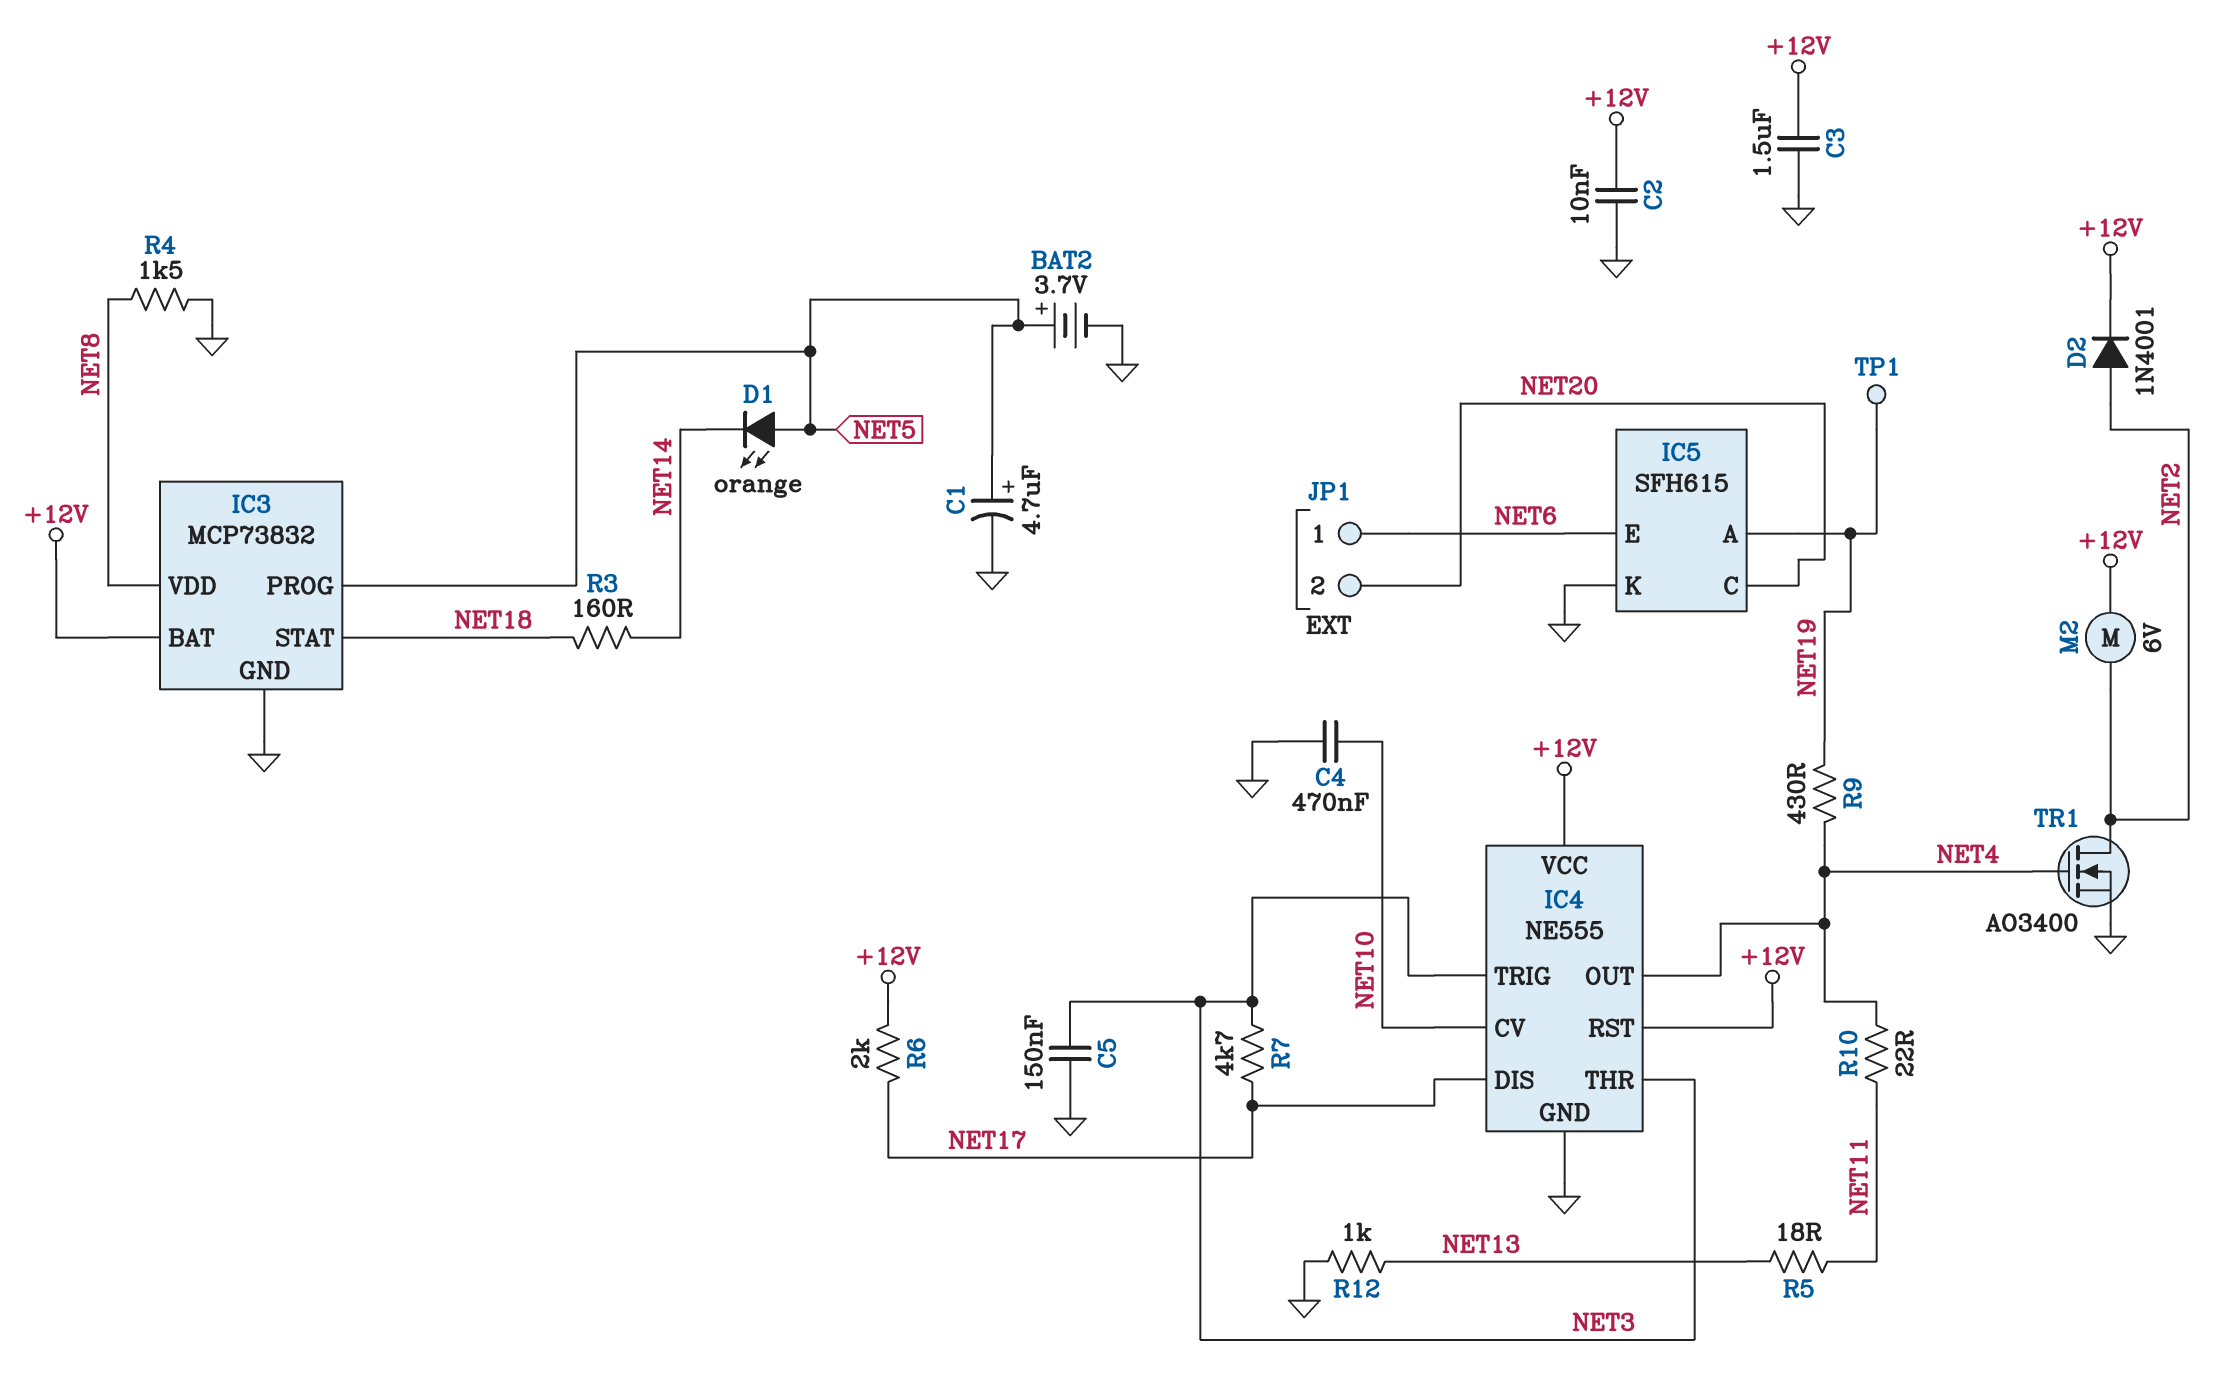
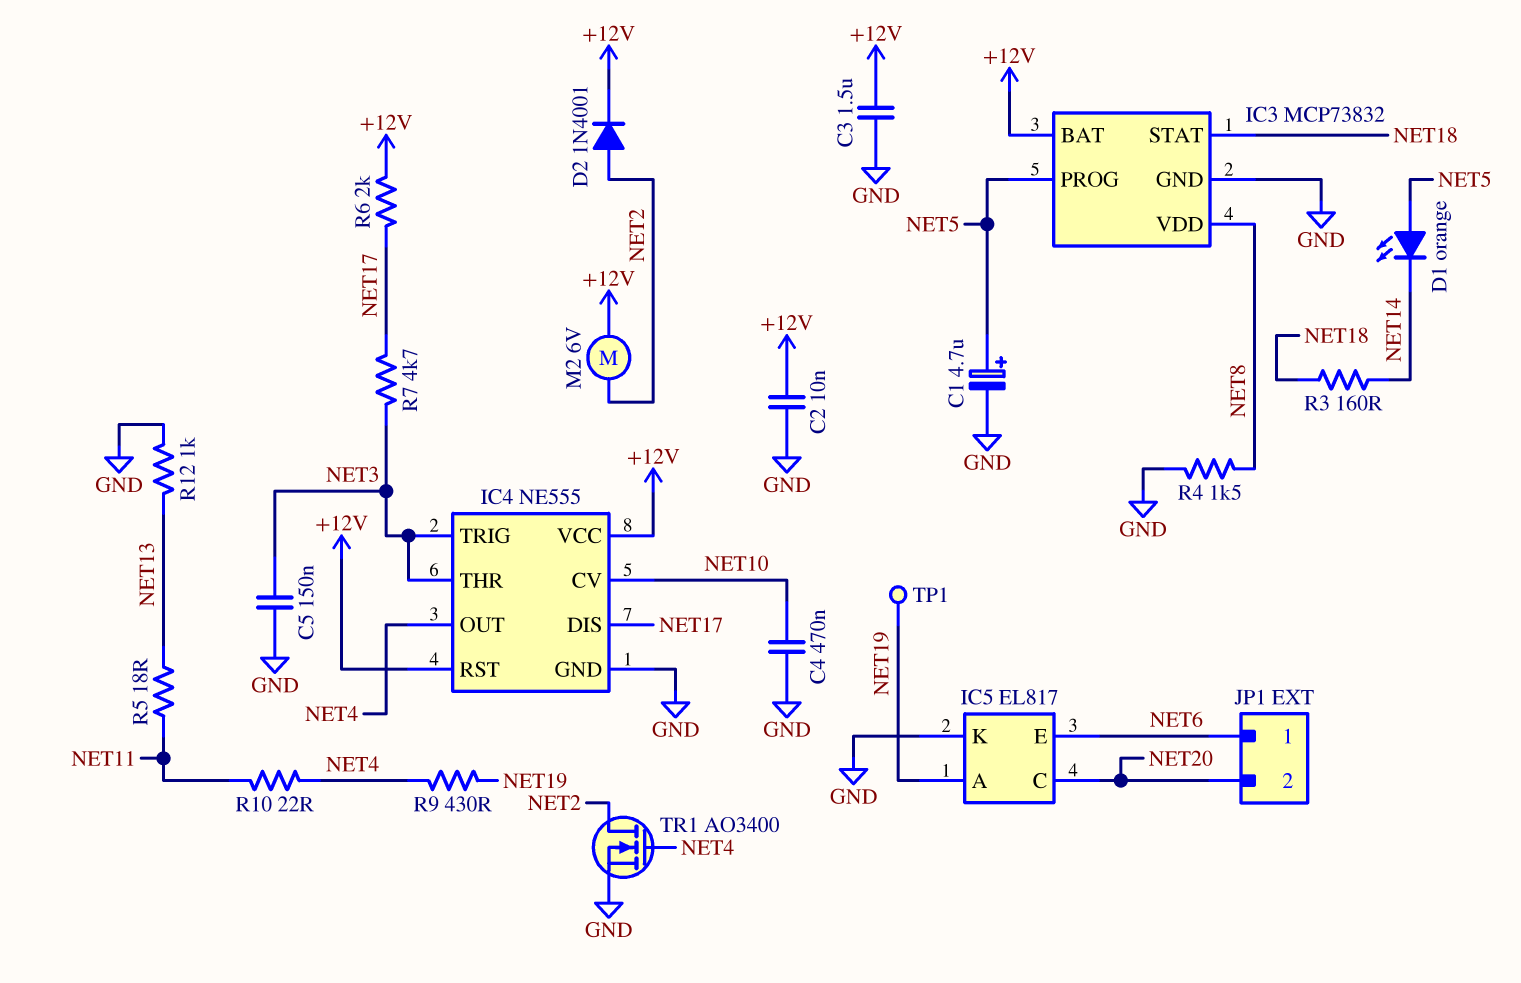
BAT2: 3.7V (plus NET5, minus GND) -> none
IC5: SFH615 -> EL817

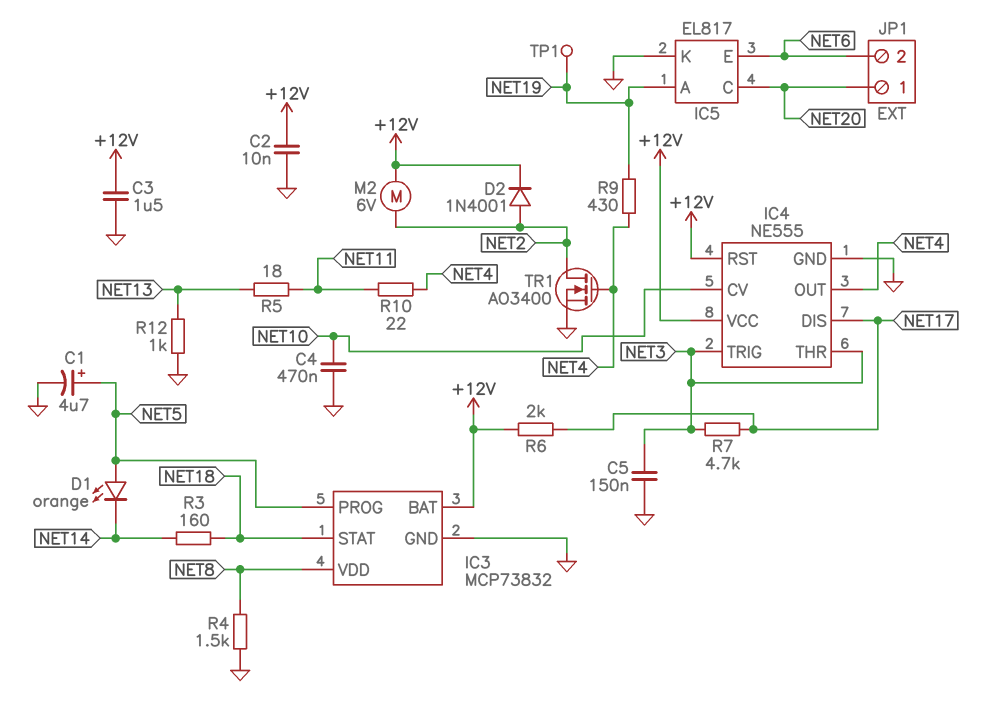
JP1 pin 1: NET6 -> NET20
JP1 pin 2: NET20 -> NET6

